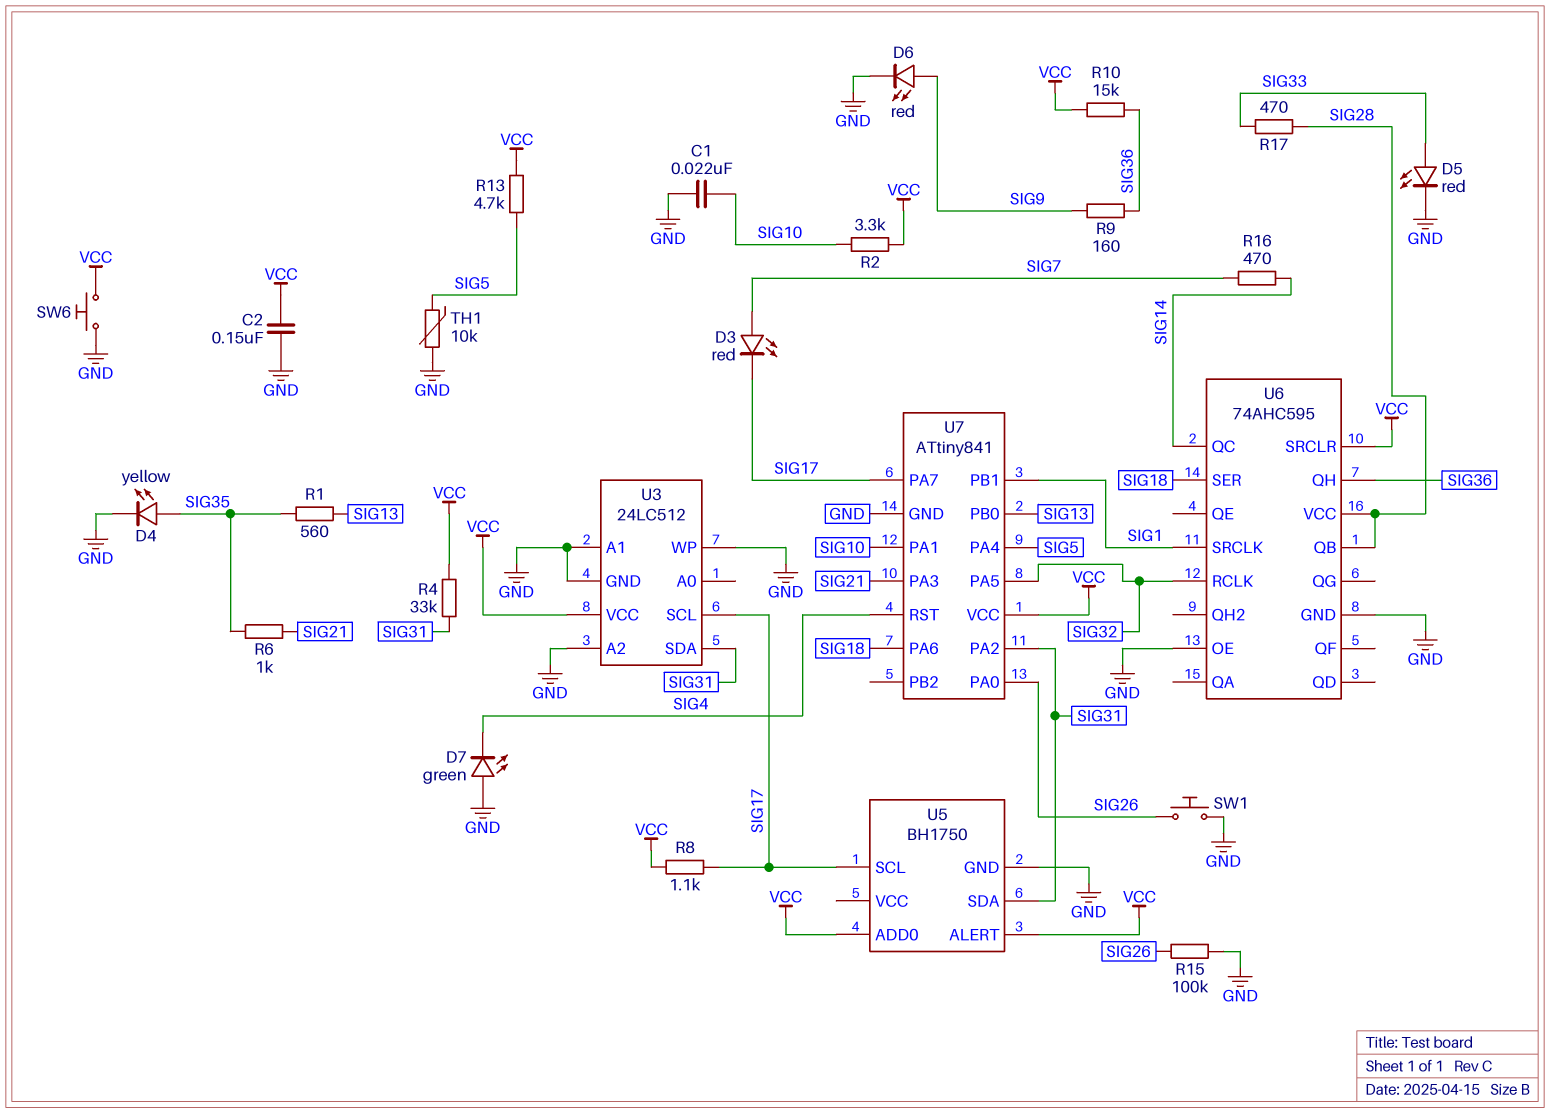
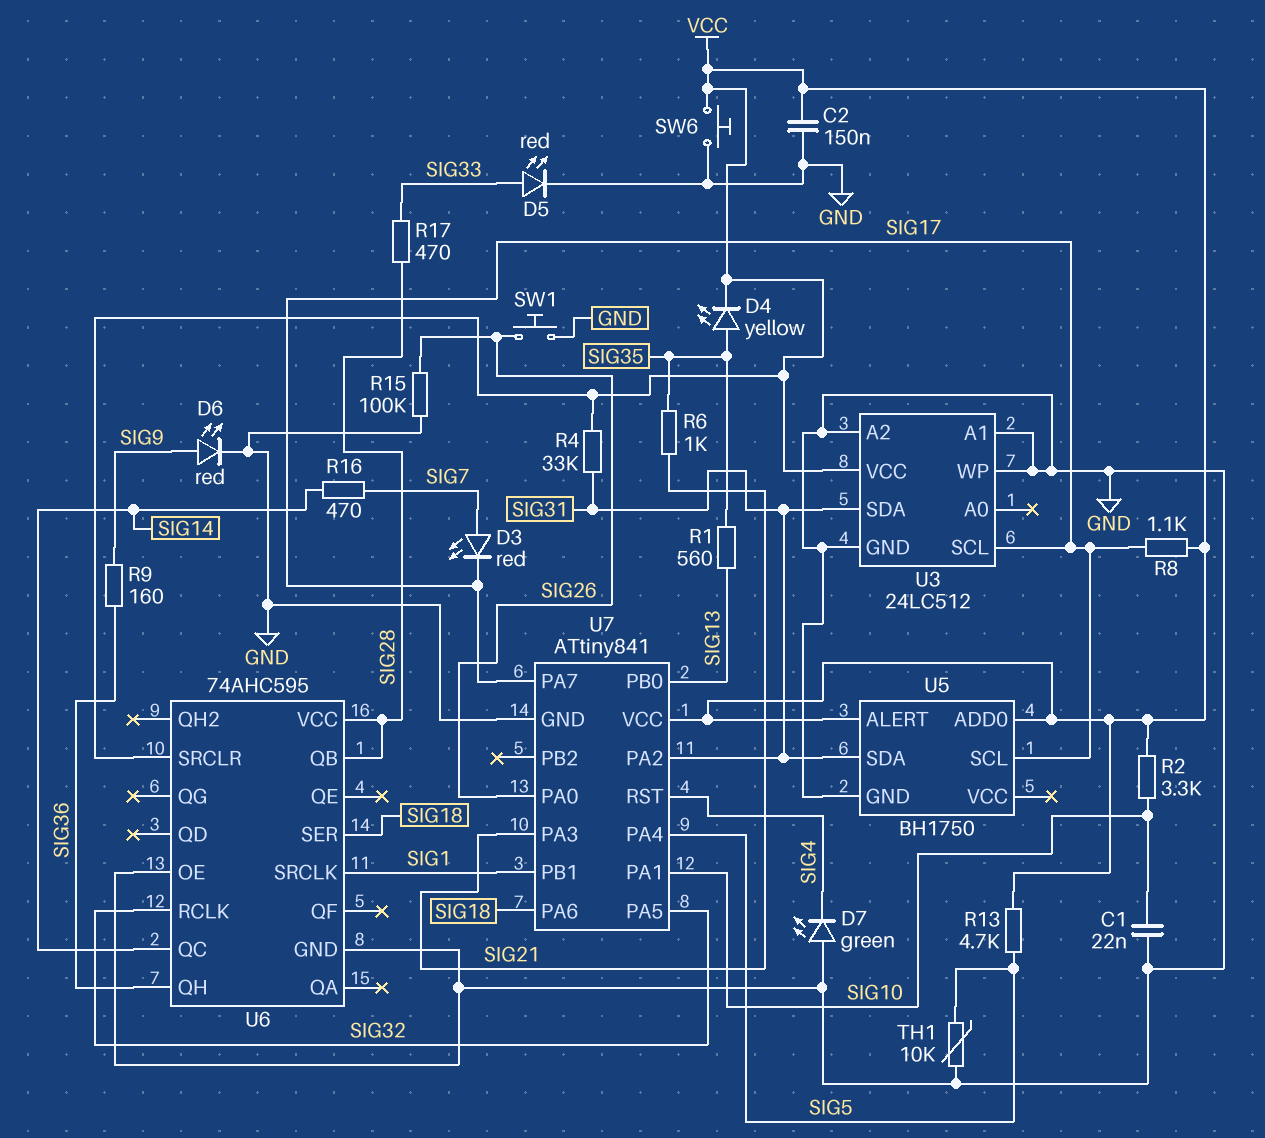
D4: LED yellow (A SIG35, K GND) -> LED yellow (A SIG35, K VCC)
R10: 15k (SIG36, VCC) -> none

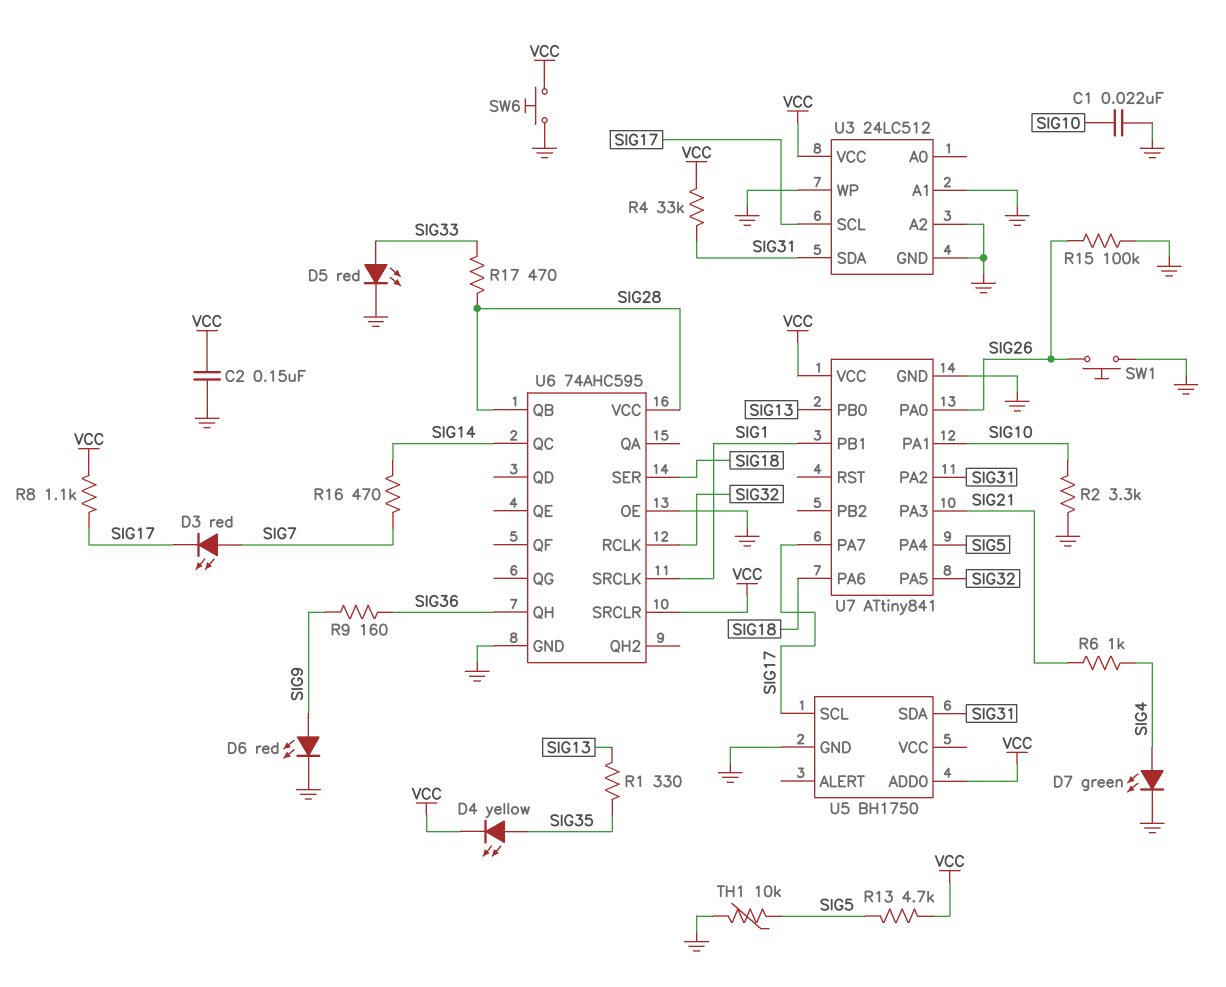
D7: LED green (A GND, K SIG4) -> LED green (A SIG4, K GND)
R1: 560 (SIG13, SIG35) -> 330 (SIG13, SIG35)
R2: 3.3k (SIG10, VCC) -> 3.3k (GND, SIG10)
R6: 1k (SIG21, SIG35) -> 1k (SIG4, SIG21)
U5 pin ALERT: VCC -> none
U7 pin RST: SIG4 -> none

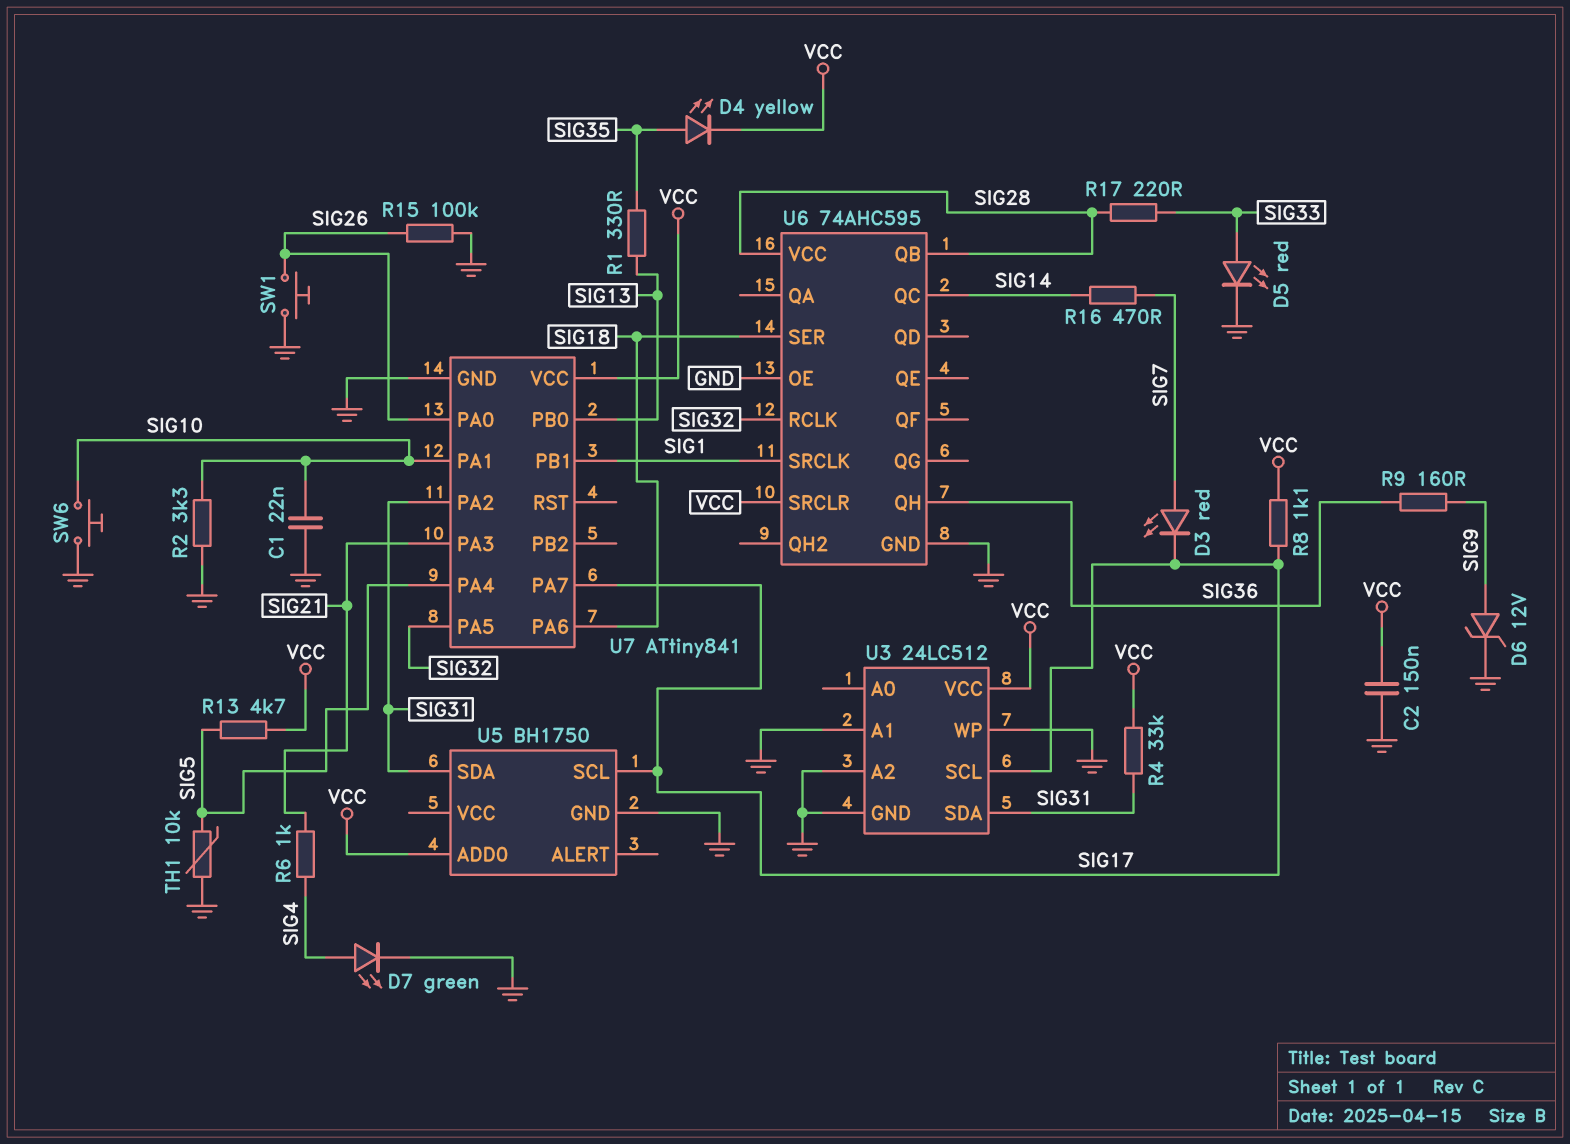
D6: LED red (A SIG9, K GND) -> zener 12V (A SIG9, K GND)
R17: 470 (SIG28, SIG33) -> 220 (SIG28, SIG33)
SW6: button (GND, VCC) -> button (GND, SIG10)

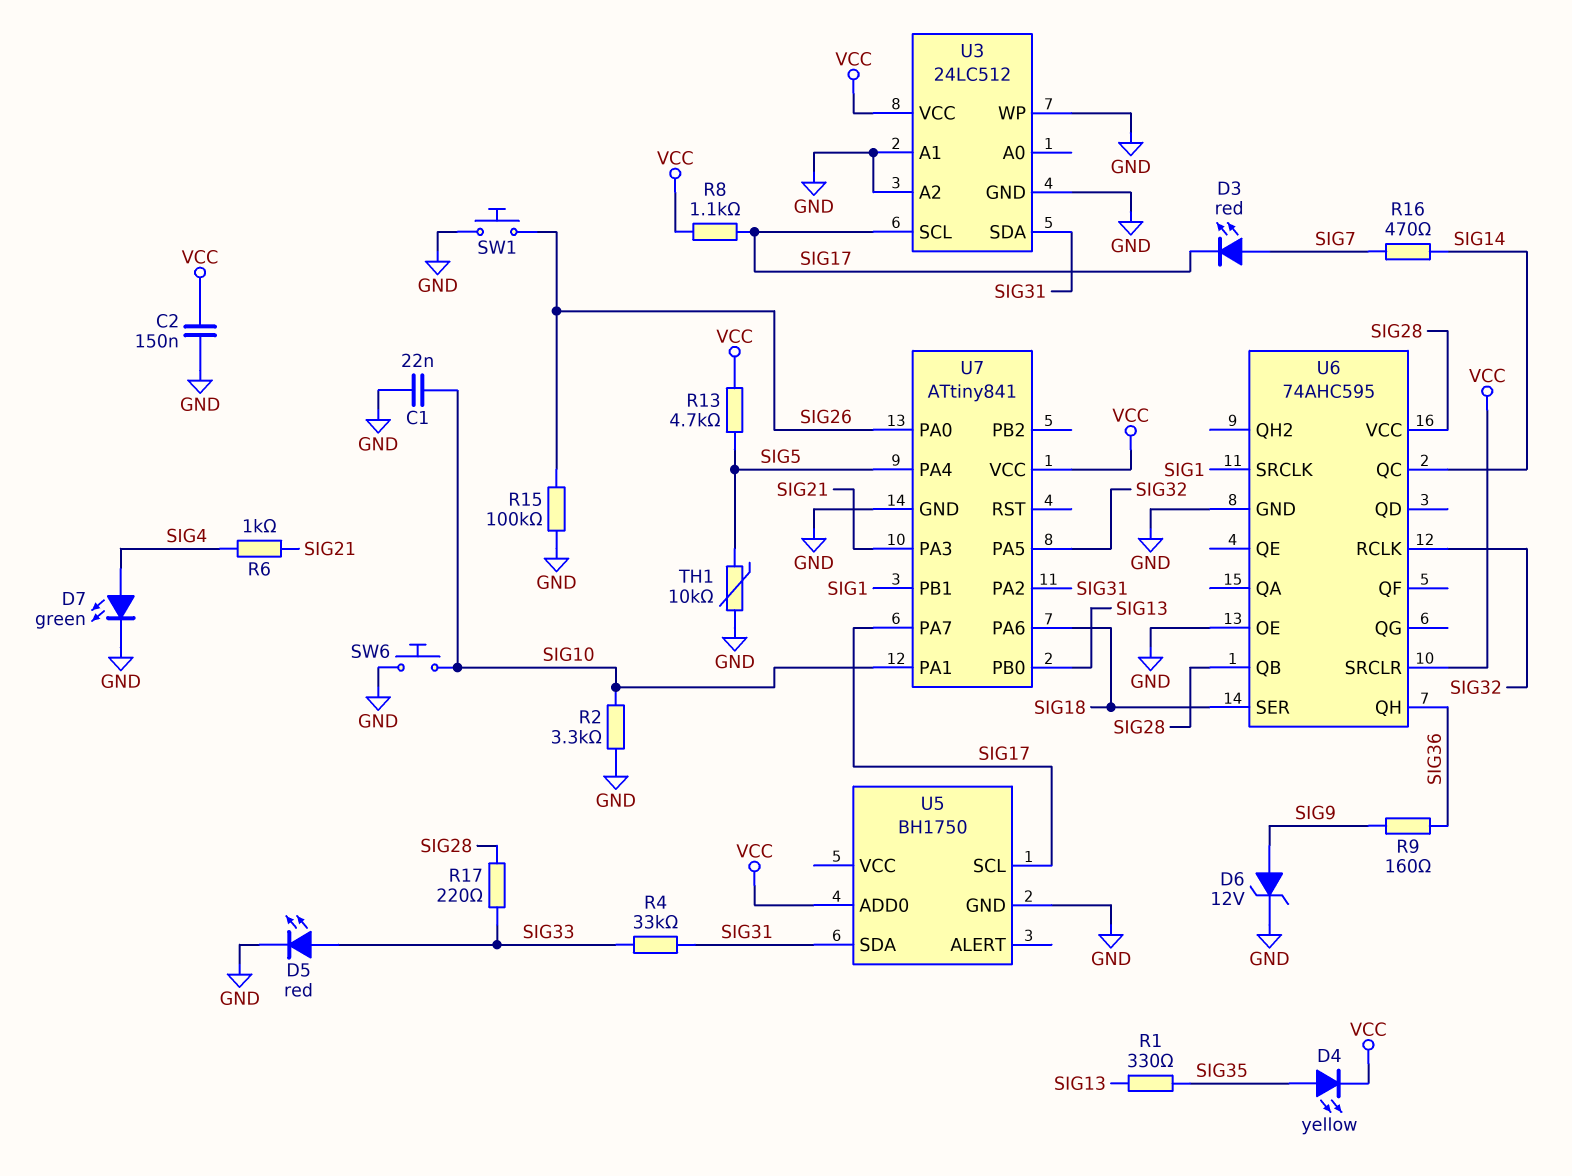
R4: 33k (SIG31, VCC) -> 33k (SIG31, SIG33)

